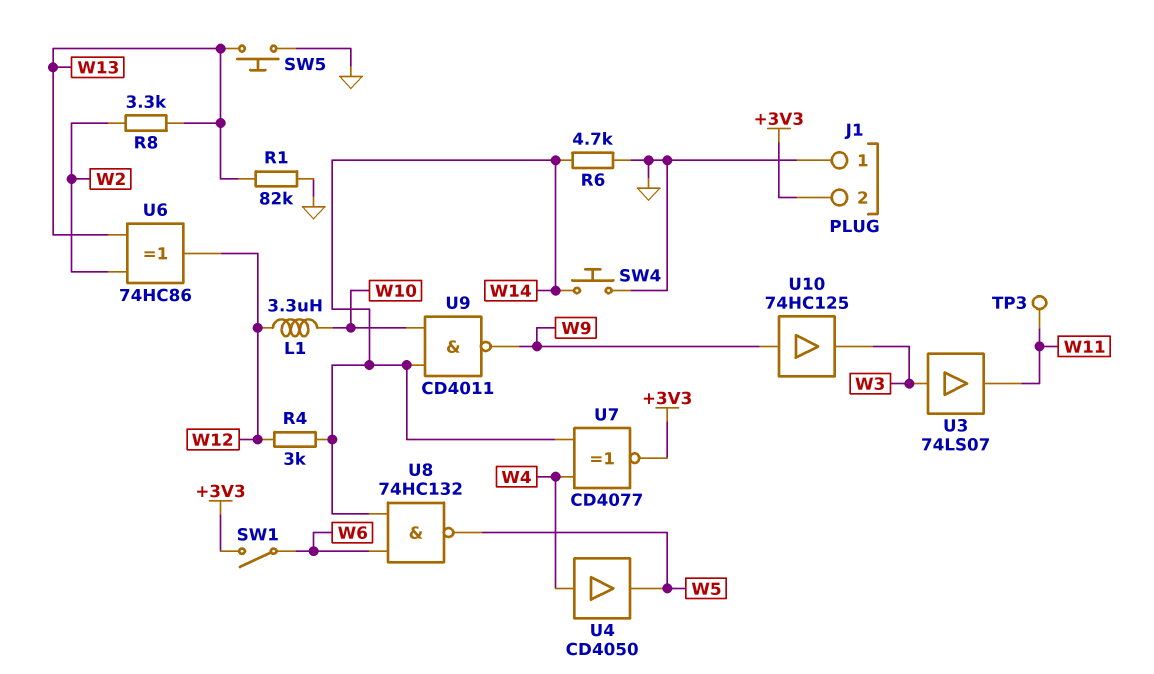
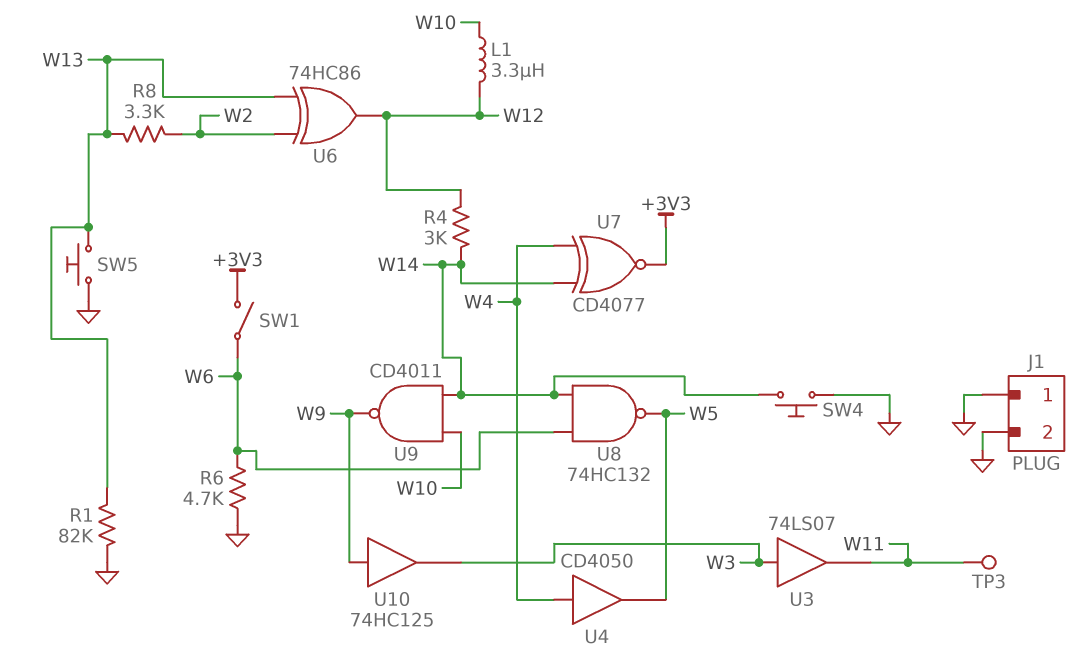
J1 pin 2: +3V3 -> GND
R6: 4.7k (GND, W14) -> 4.7k (GND, W6)

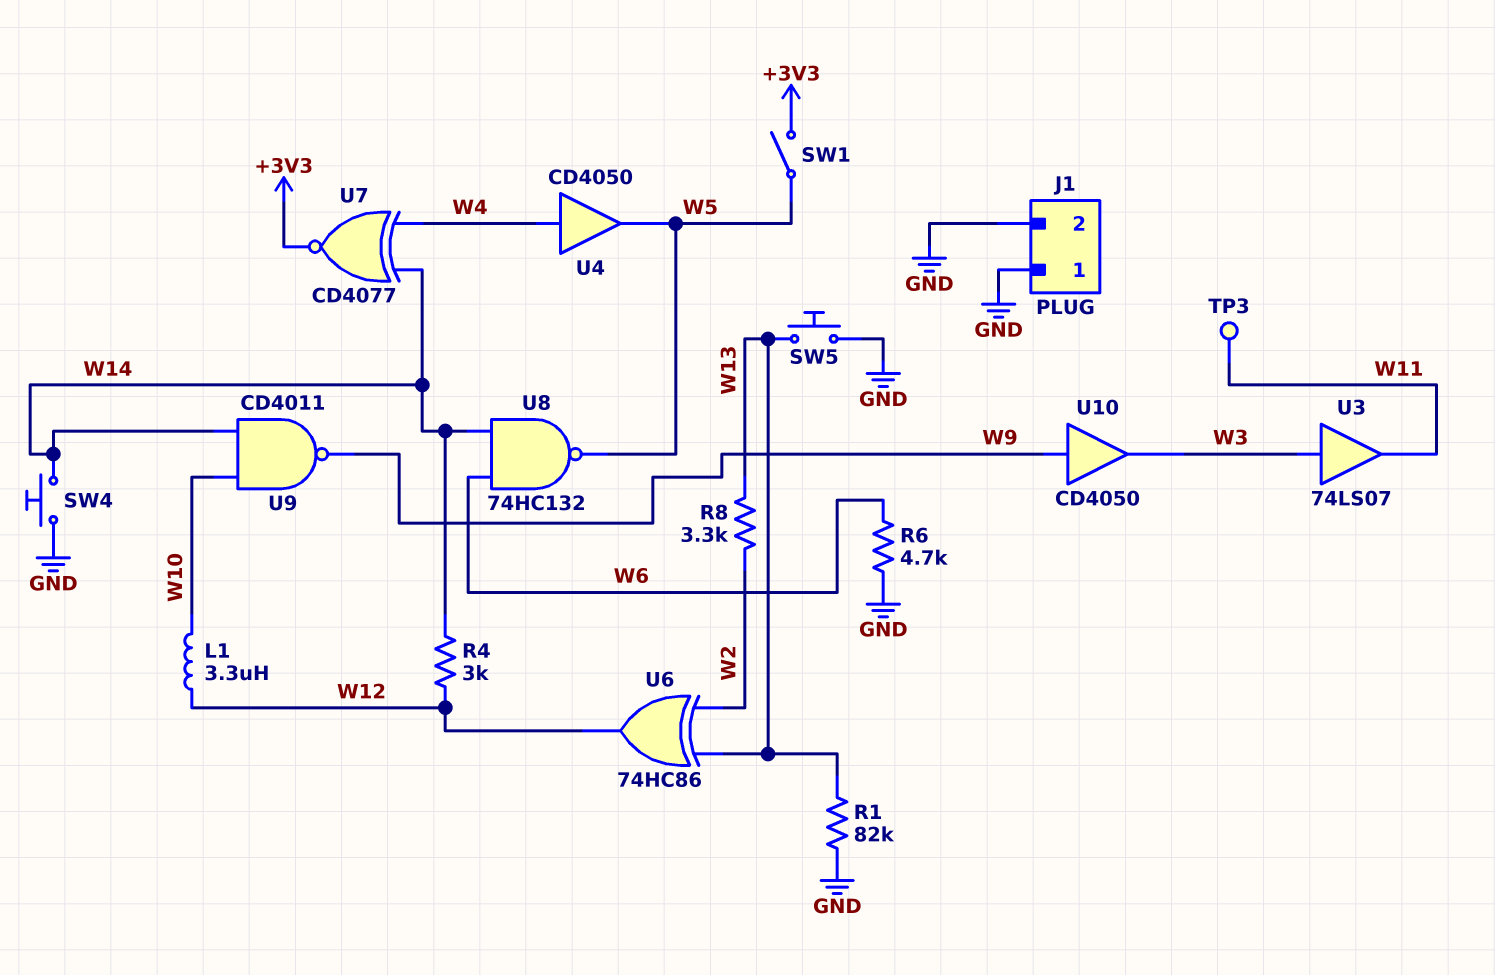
SW1: switch (+3V3, W6) -> switch (+3V3, W5)
U10: buffer 74HC125 (in W9, out W3) -> buffer CD4050 (in W9, out W3)

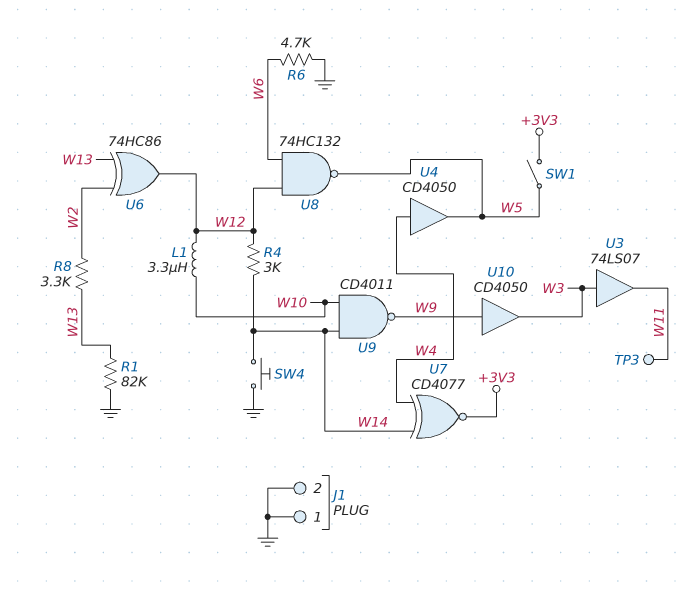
SW5: button (GND, W13) -> none
U8: NAND 74HC132 (in W6, in W14, out W5) -> NAND 74HC132 (in W6, in W12, out W5)

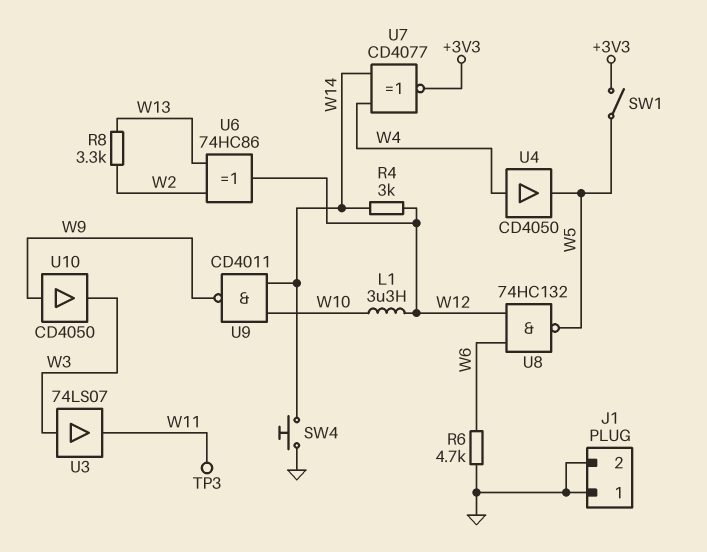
R1: 82k (GND, W13) -> none

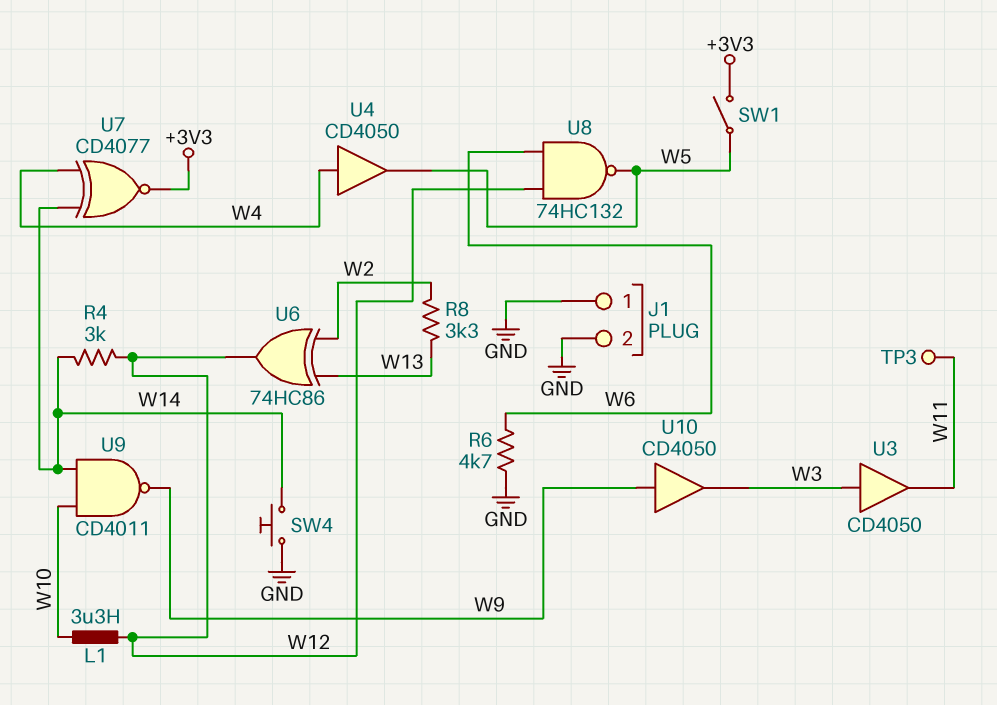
U3: buffer 74LS07 (in W3, out W11) -> buffer CD4050 (in W3, out W11)

